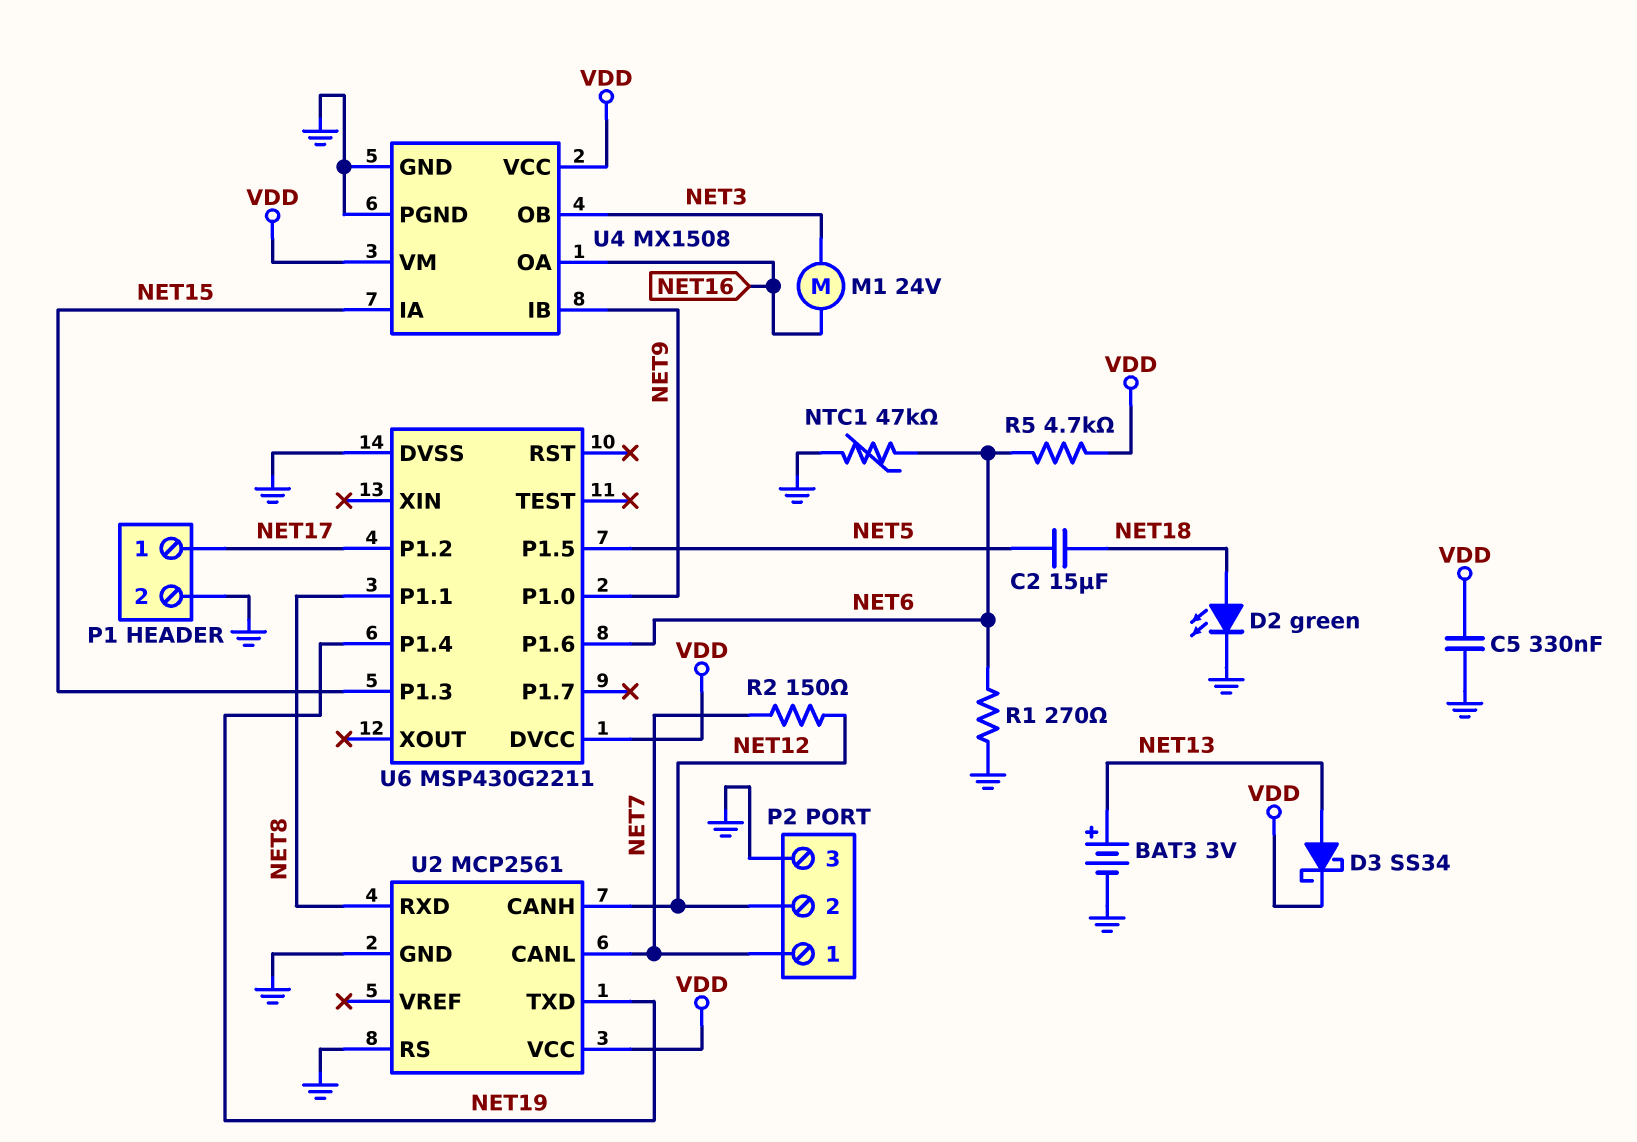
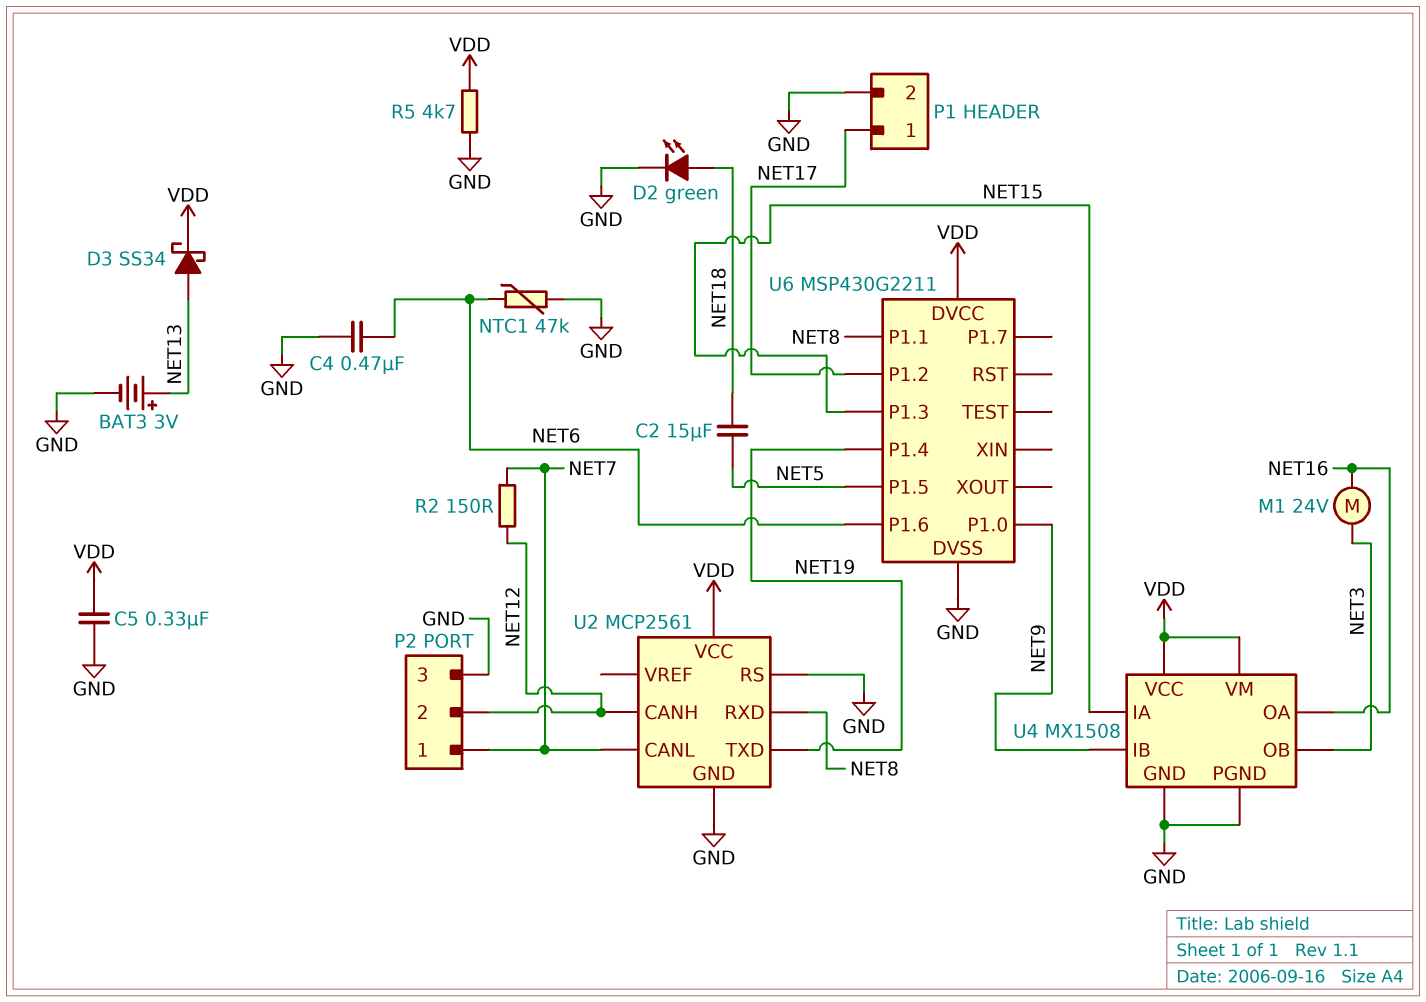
C4: none -> 470nF (GND, NET6)
R1: 270 (GND, NET6) -> none
R5: 4.7k (NET6, VDD) -> 4.7k (GND, VDD)

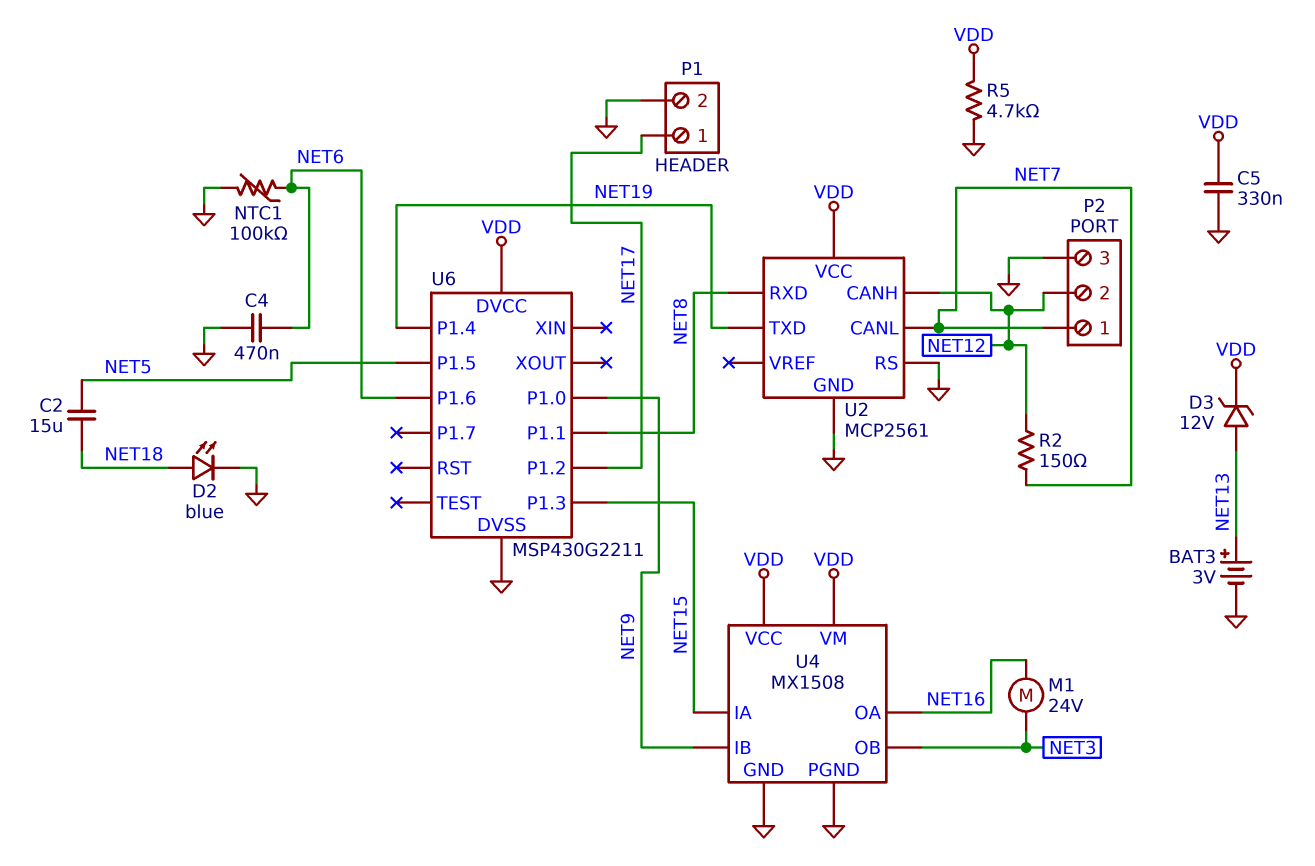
D2: LED green (A NET18, K GND) -> LED blue (A NET18, K GND)
D3: schottky SS34 (A NET13, K VDD) -> zener 12V (A NET13, K VDD)
NTC1: 47k (GND, NET6) -> 100k (GND, NET6)

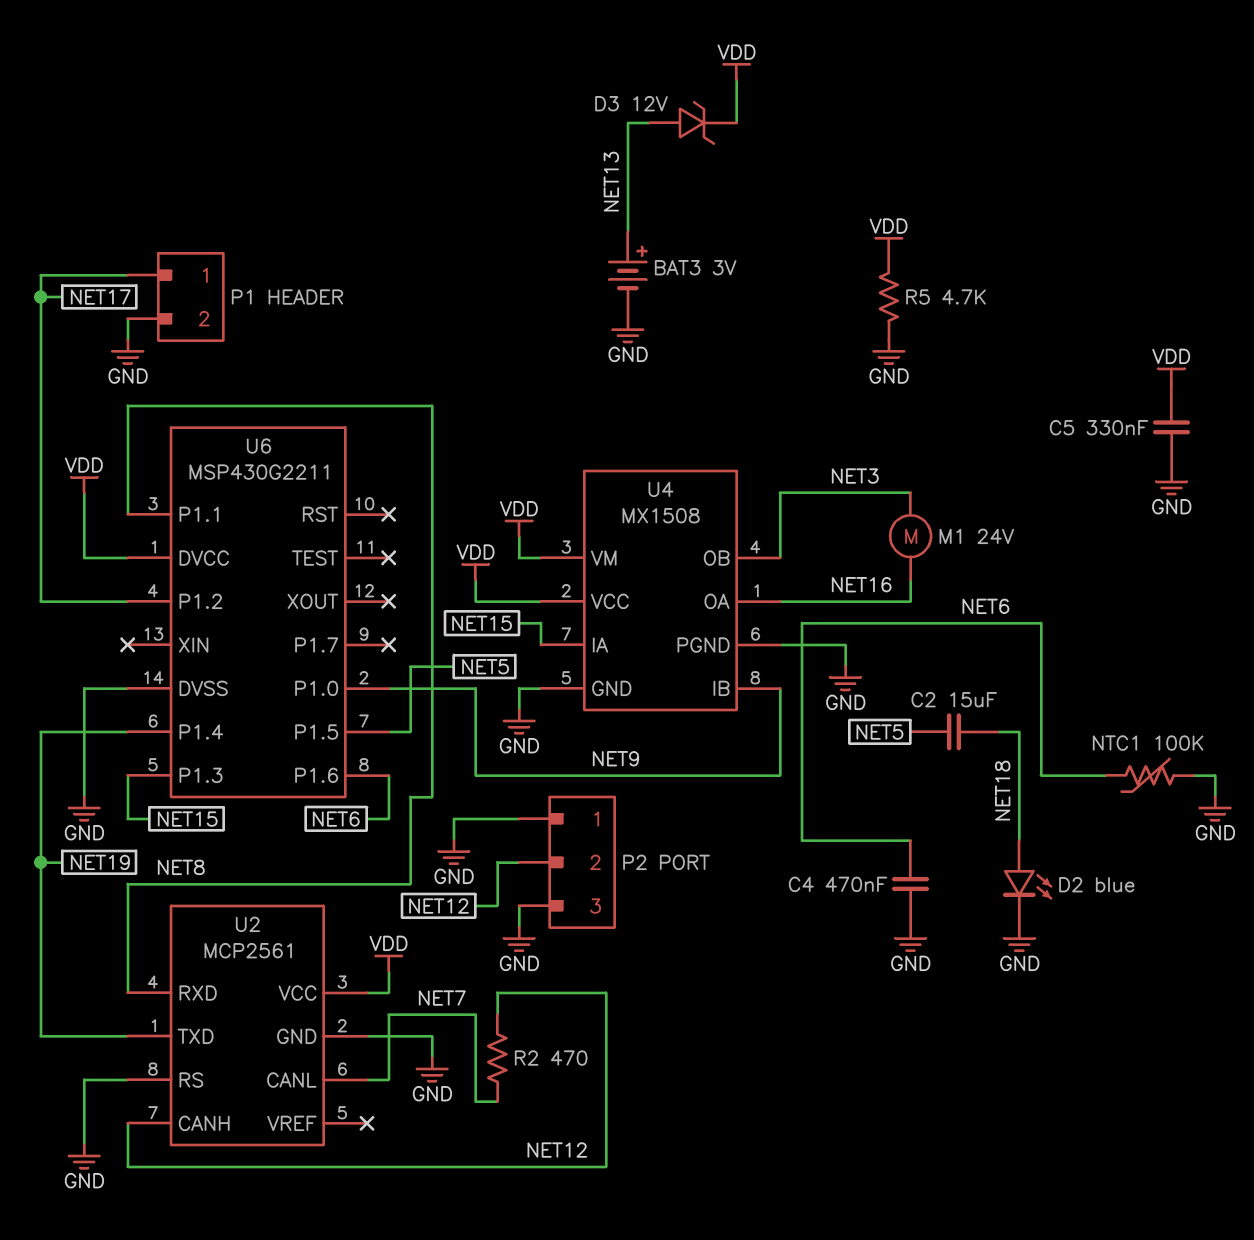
P2 pin 1: NET7 -> GND
R2: 150 (NET7, NET12) -> 470 (NET7, NET12)

